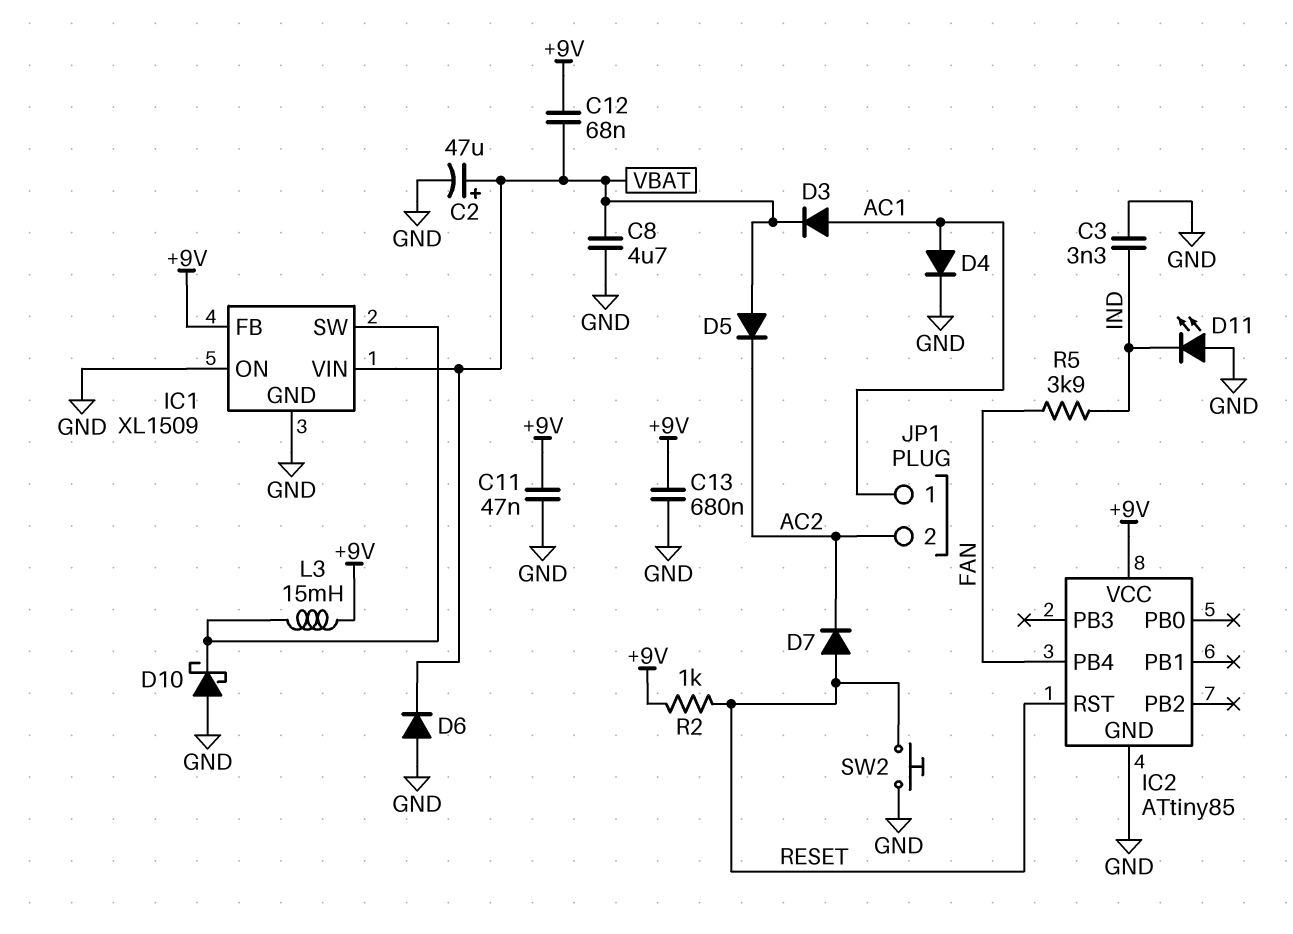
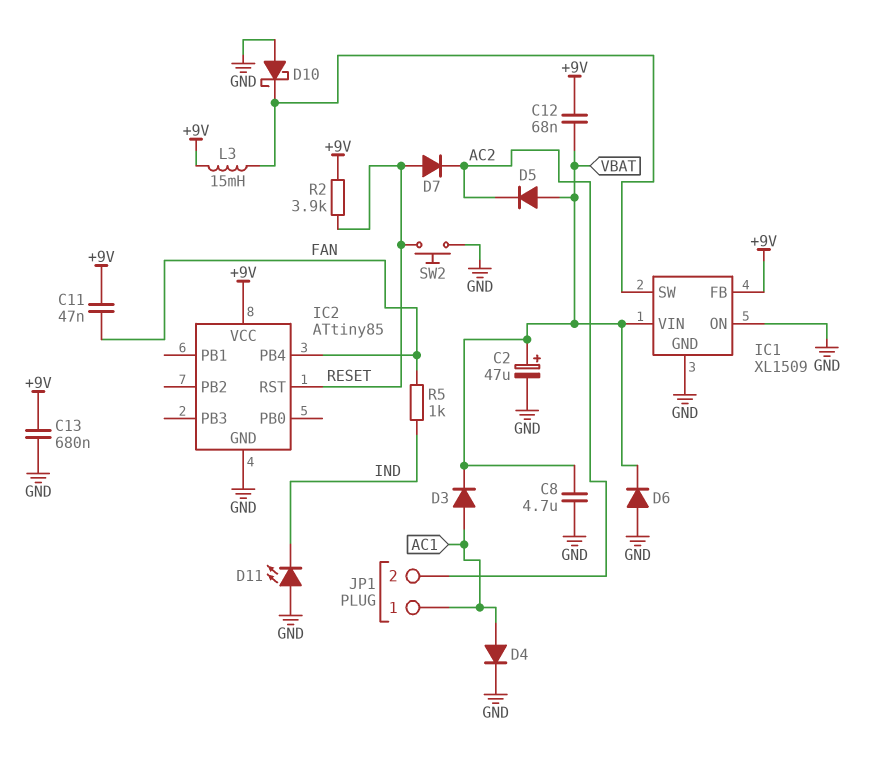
C3: 3.3nF (GND, IND) -> none
C11: 47nF (+9V, GND) -> 47nF (+9V, FAN)
R2: 1k (+9V, RESET) -> 3.9k (+9V, RESET)
R5: 3.9k (FAN, IND) -> 1k (FAN, IND)

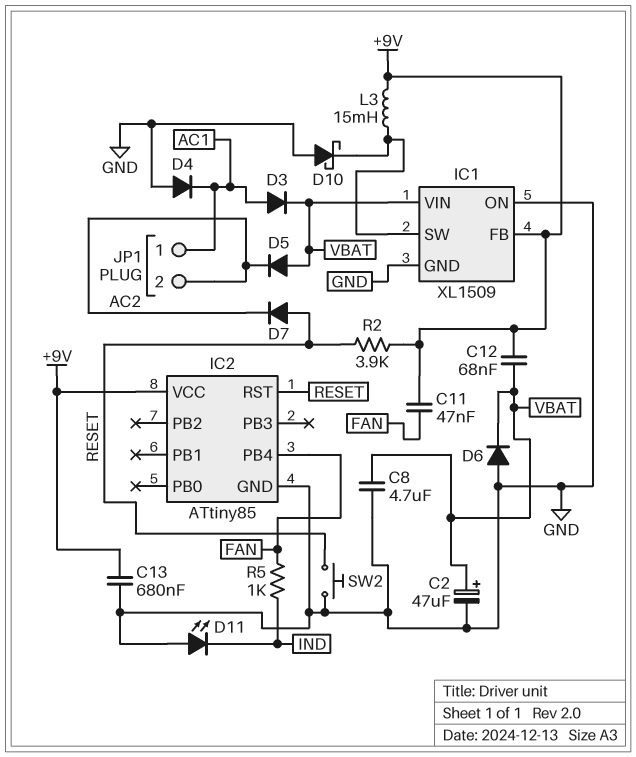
D4: diode (A AC1, K GND) -> diode (A GND, K AC1)

